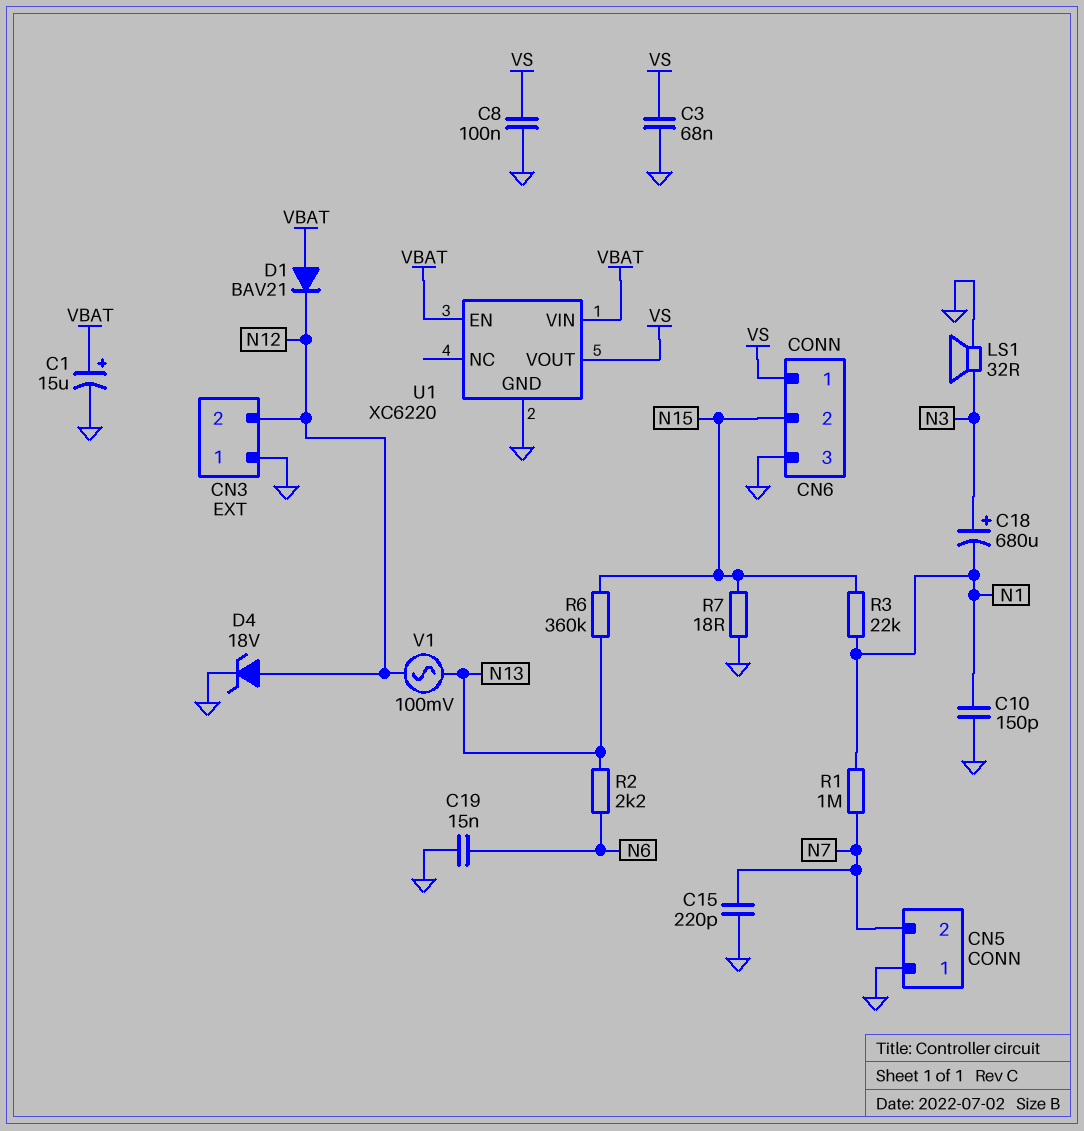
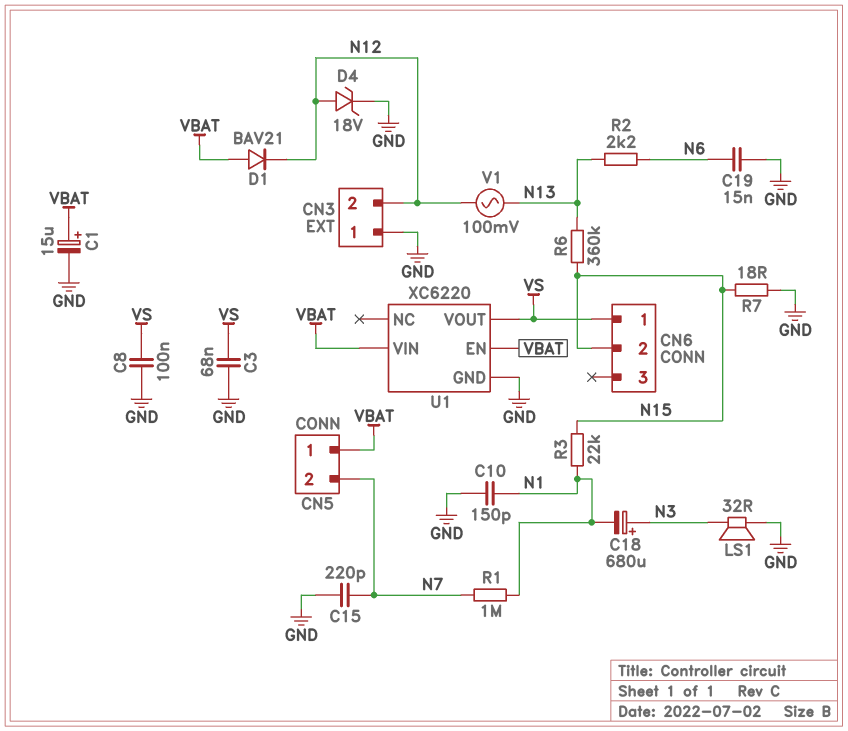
CN5 pin 1: GND -> VBAT
CN6 pin 3: GND -> none

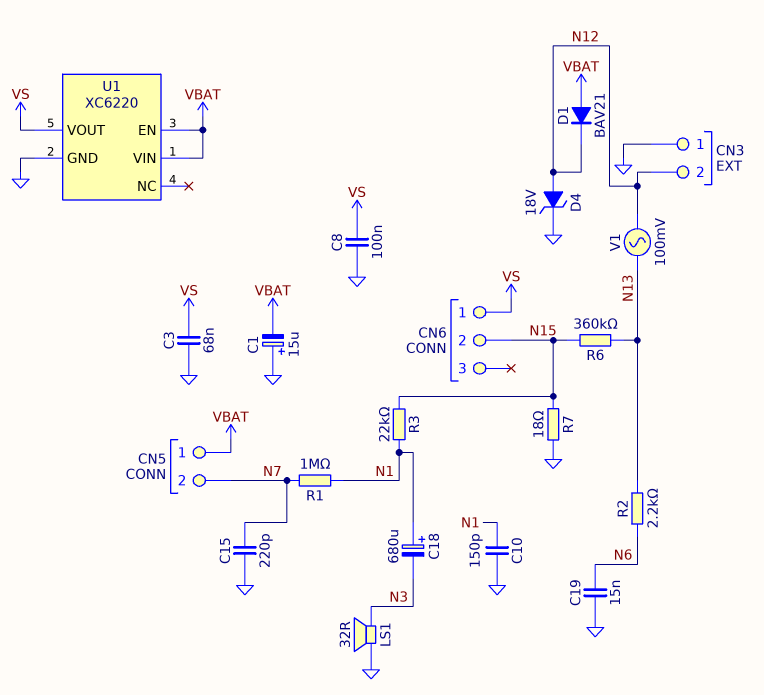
C1: 15uF (plus VBAT, minus GND) -> 15uF (plus GND, minus VBAT)
C18: 680uF (plus N3, minus N1) -> 680uF (plus N1, minus N3)

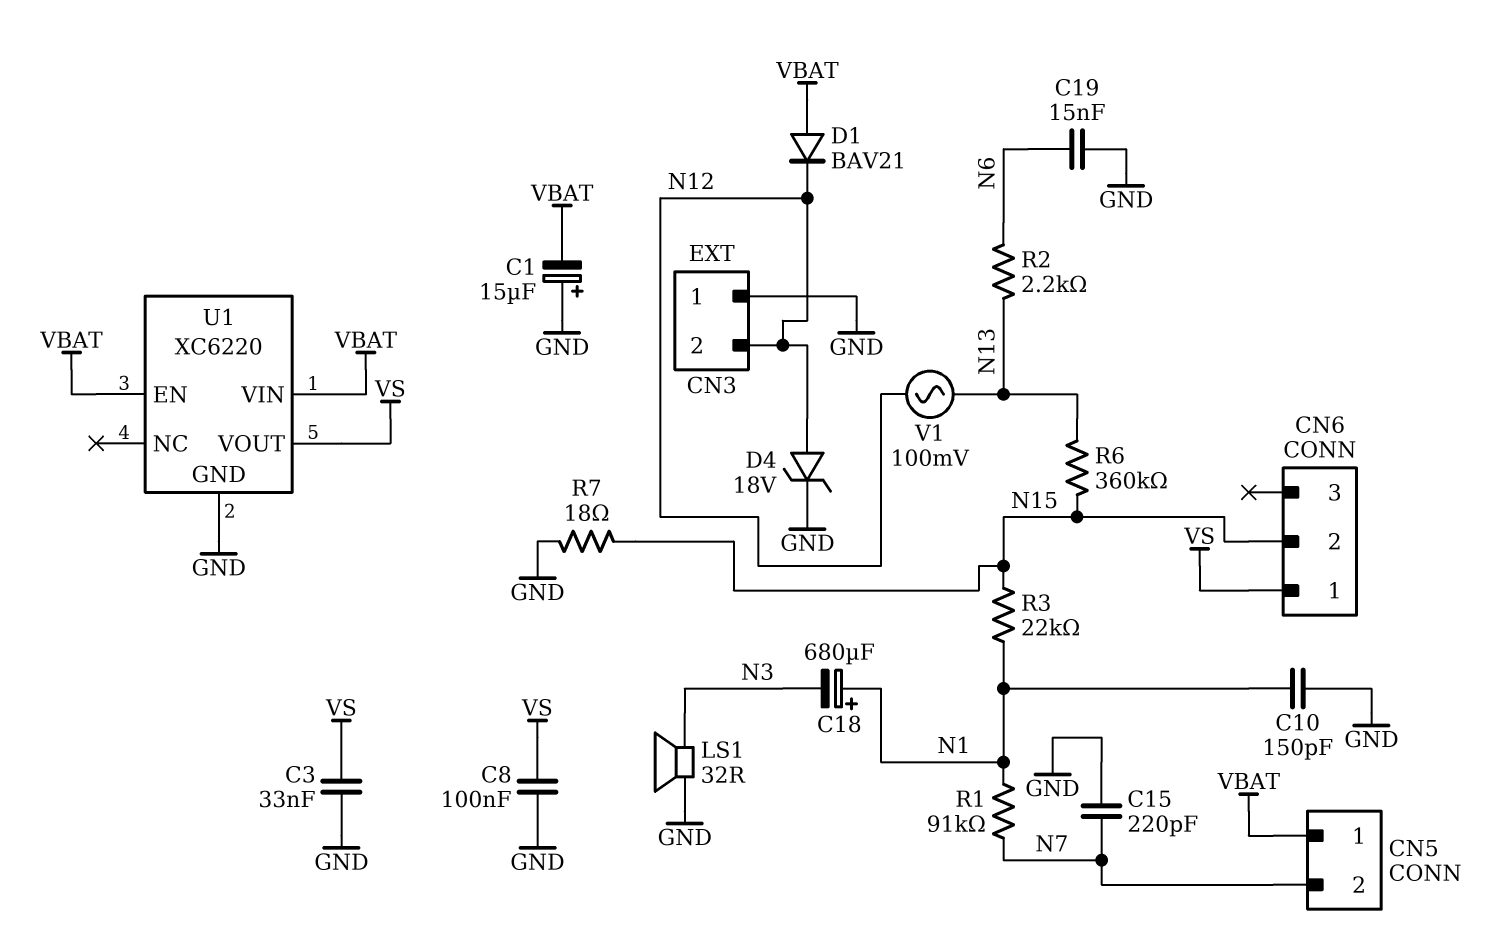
C3: 68nF (GND, VS) -> 33nF (GND, VS)
R1: 1M (N1, N7) -> 91k (N1, N7)

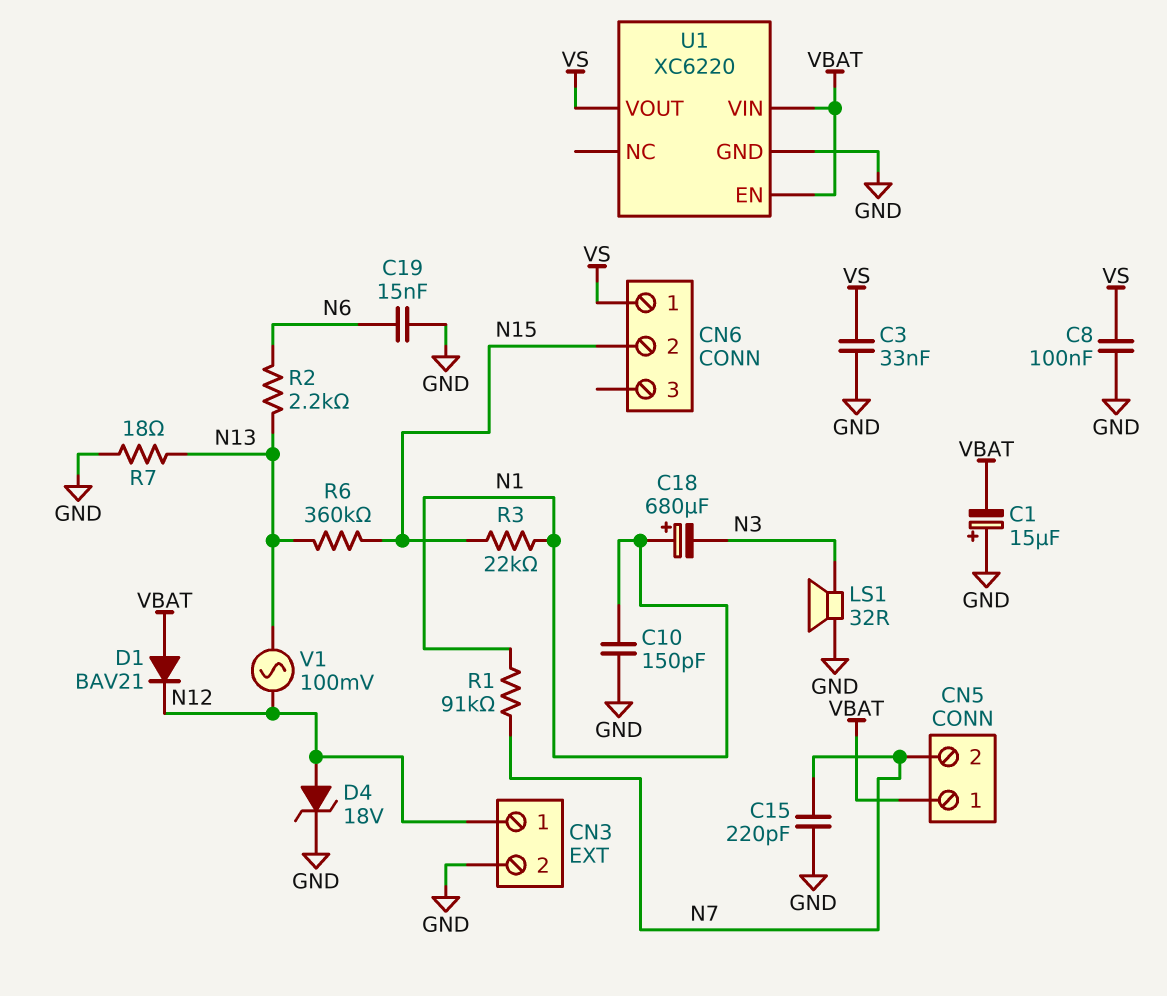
CN3 pin 1: GND -> N12
CN3 pin 2: N12 -> GND
R7: 18 (GND, N15) -> 18 (GND, N13)

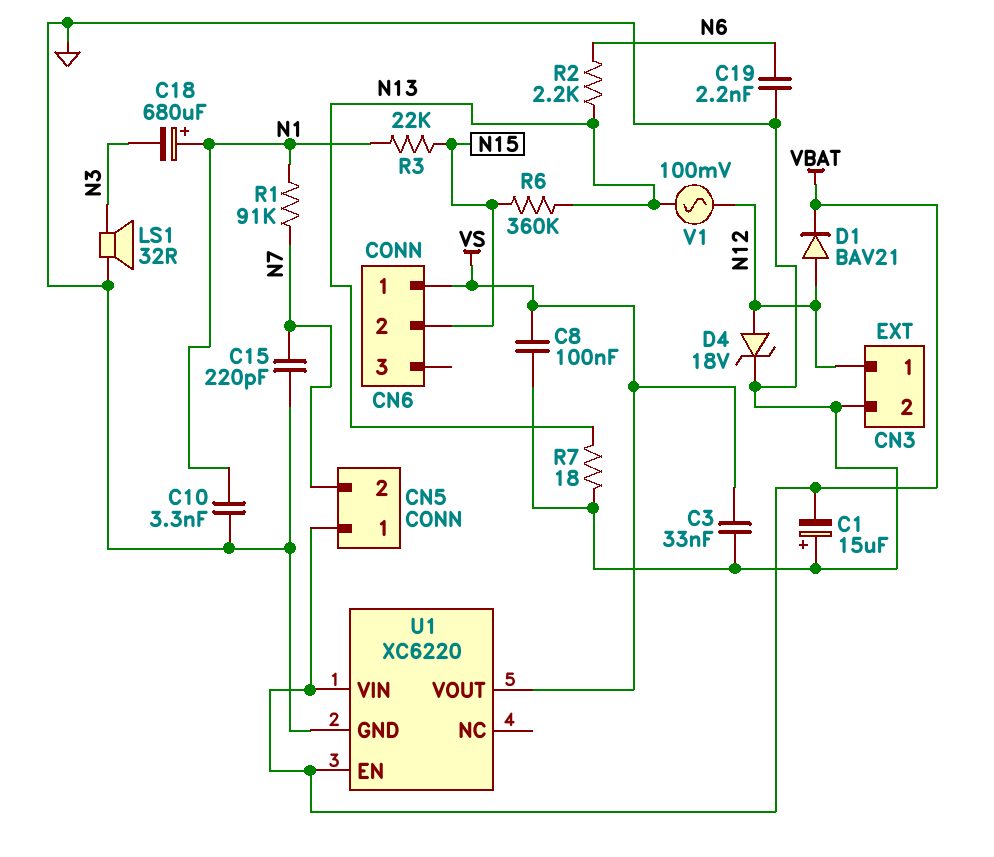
C10: 150pF (GND, N1) -> 3.3nF (GND, N1)
C19: 15nF (GND, N6) -> 2.2nF (GND, N6)
D1: diode BAV21 (A VBAT, K N12) -> diode BAV21 (A N12, K VBAT)

